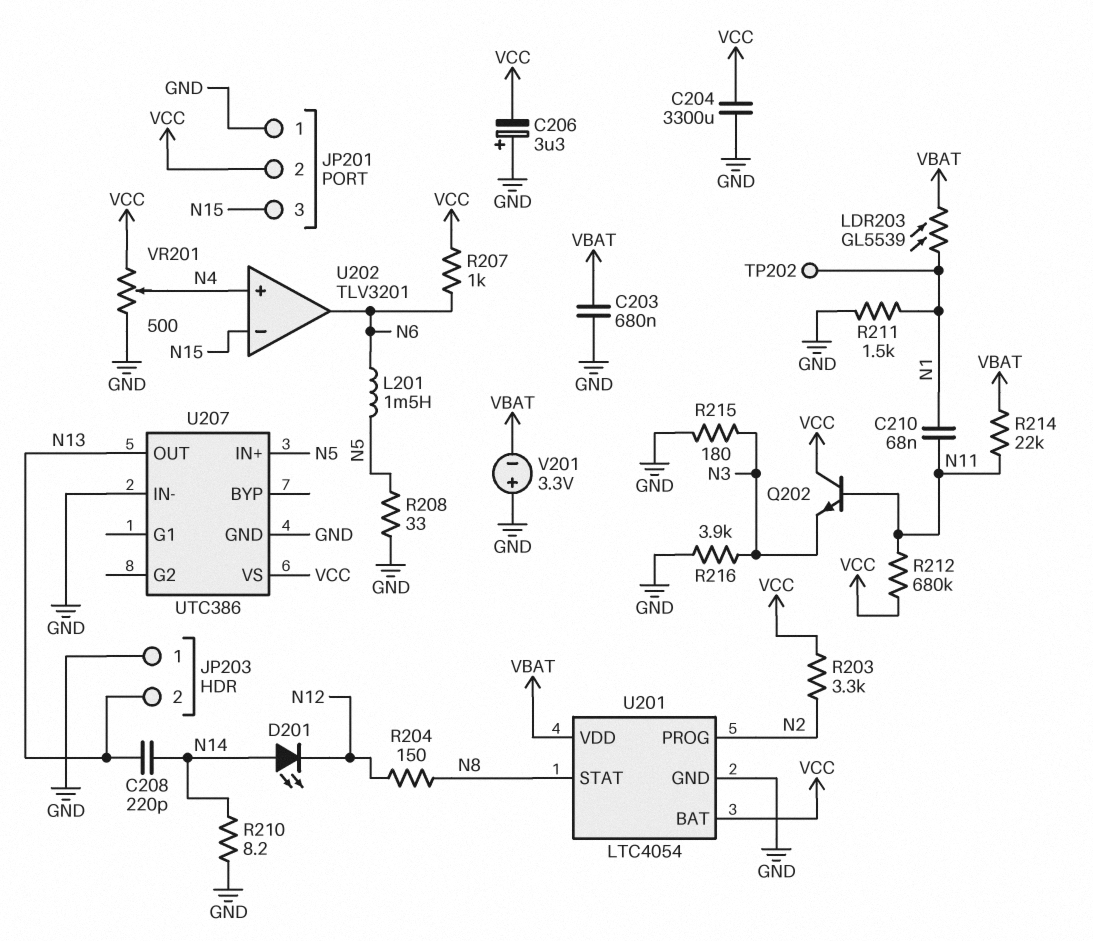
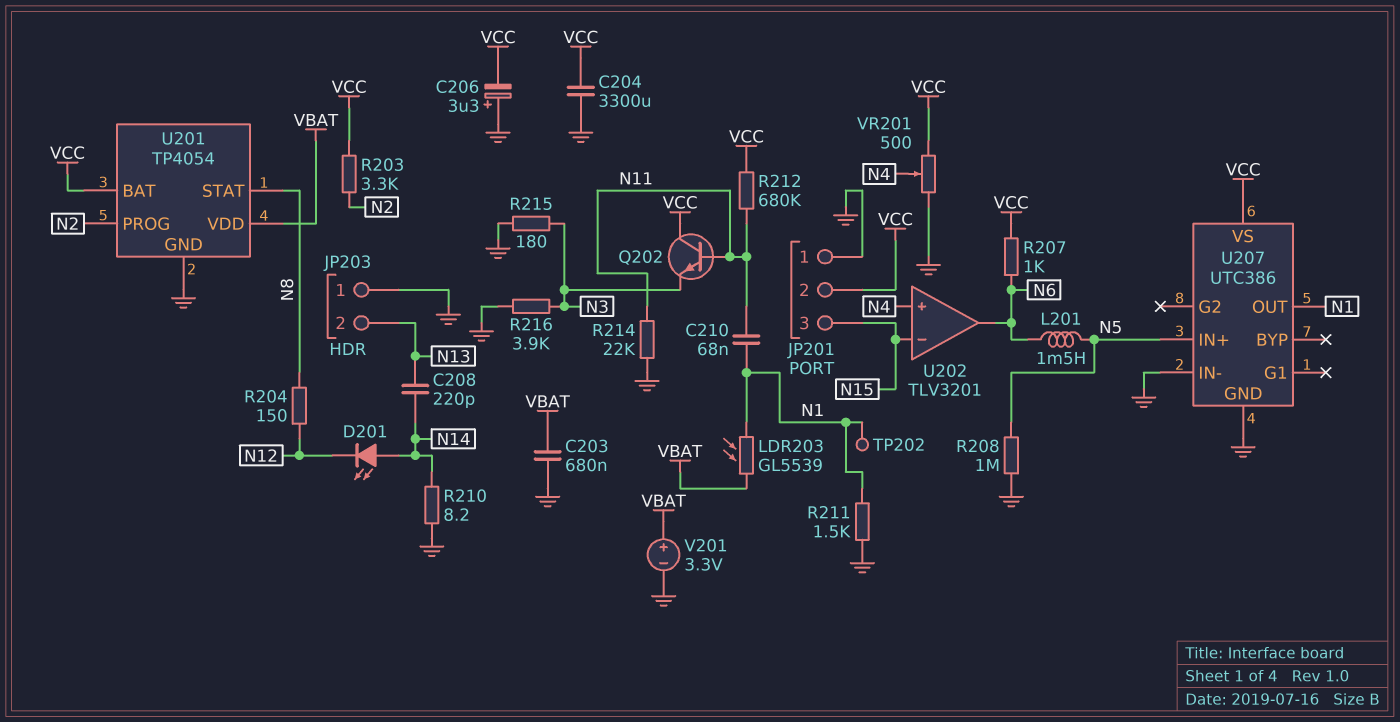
R208: 33 (GND, N5) -> 1M (GND, N5)
R214: 22k (N11, VBAT) -> 22k (GND, N11)
U201: LTC4054 -> TP4054
U207 pin OUT: N13 -> N1
V201: 3.3V (plus GND, minus VBAT) -> 3.3V (plus VBAT, minus GND)

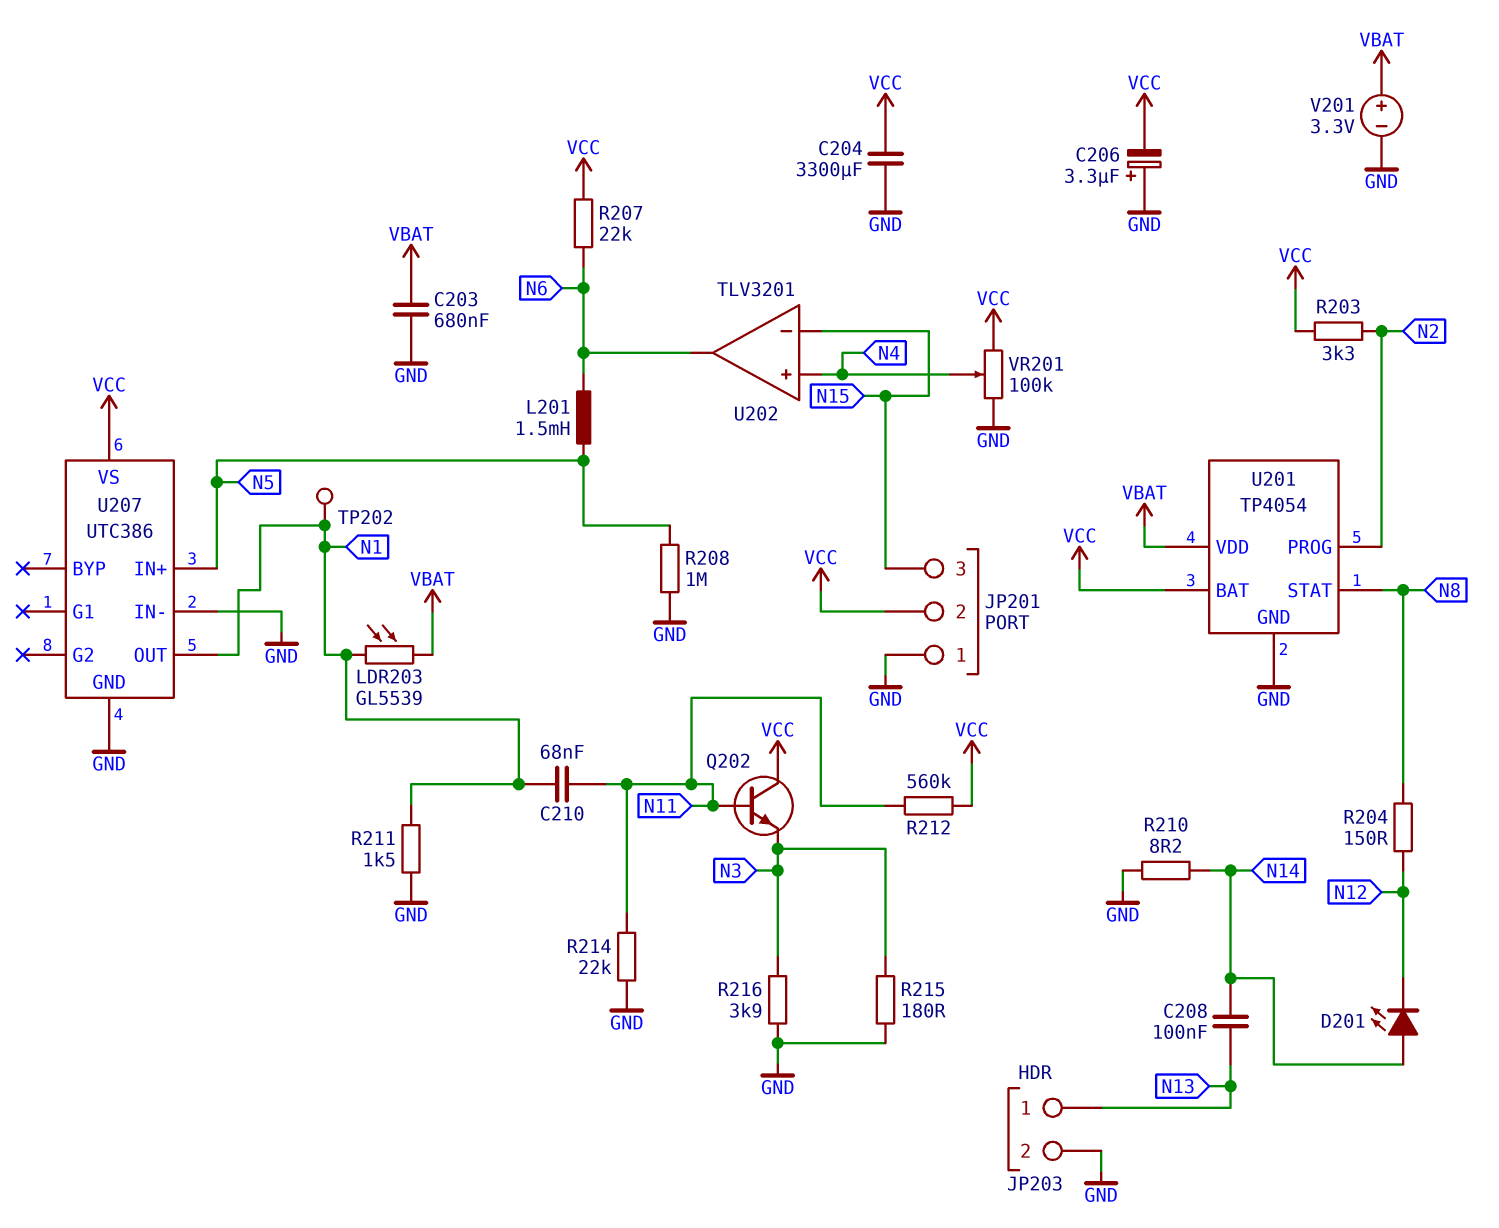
C208: 220pF (N13, N14) -> 100nF (N13, N14)
JP203 pin 1: GND -> N13
JP203 pin 2: N13 -> GND
R207: 1k (N6, VCC) -> 22k (N6, VCC)
R212: 680k (N11, VCC) -> 560k (N11, VCC)
VR201: 500 (GND, VCC, wiper N4) -> 100k (GND, VCC, wiper N4)

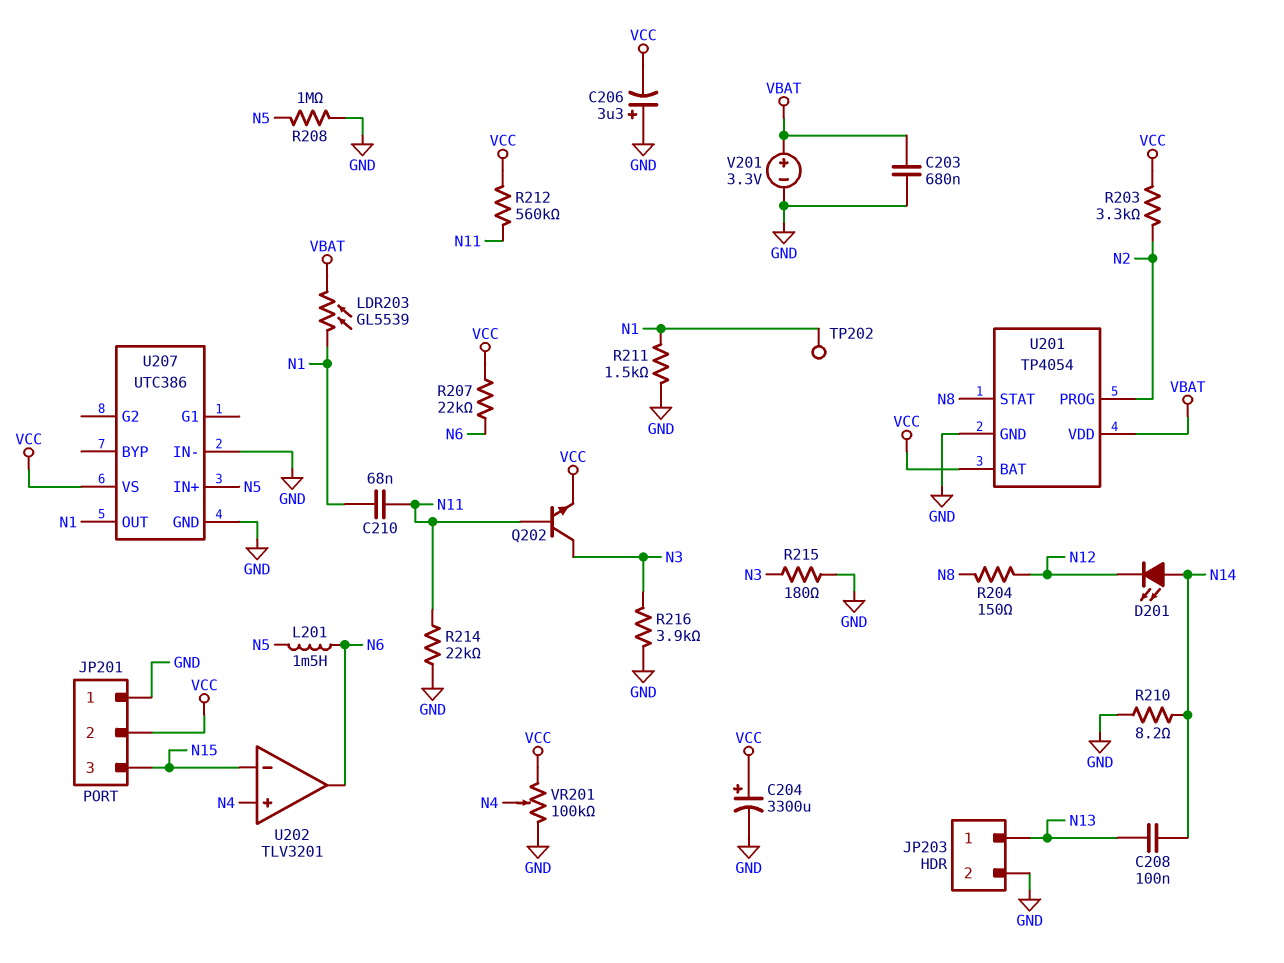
C204: 3300uF (GND, VCC) -> 3300uF (plus VCC, minus GND)
Q202: NPN (B N11, C VCC, E N3) -> NPN (B N11, C N3, E VCC)

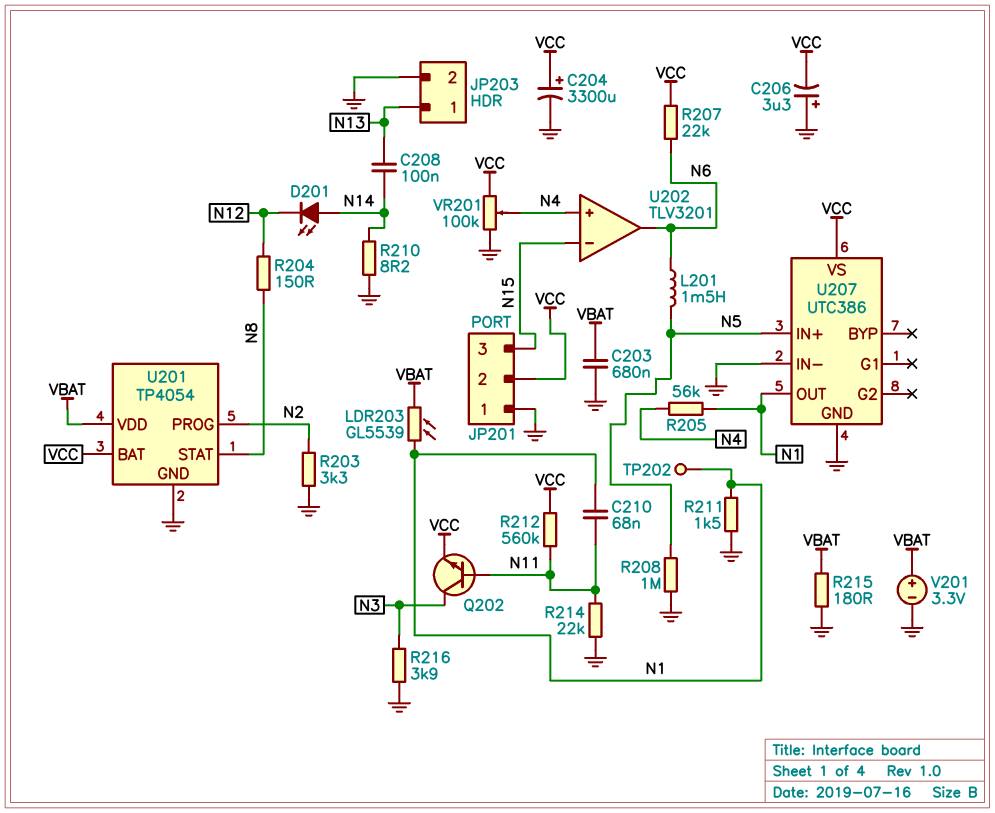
R203: 3.3k (N2, VCC) -> 3.3k (GND, N2)
R205: none -> 56k (N1, N4)
R215: 180 (GND, N3) -> 180 (GND, VBAT)

